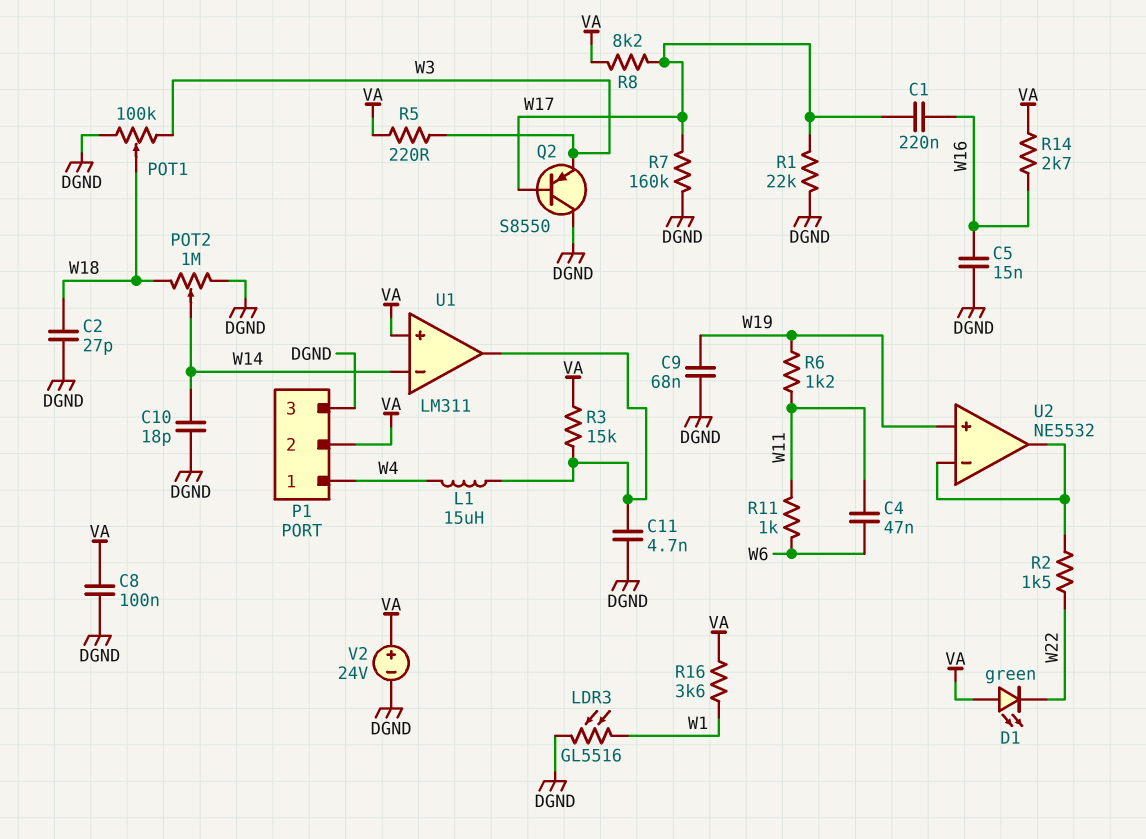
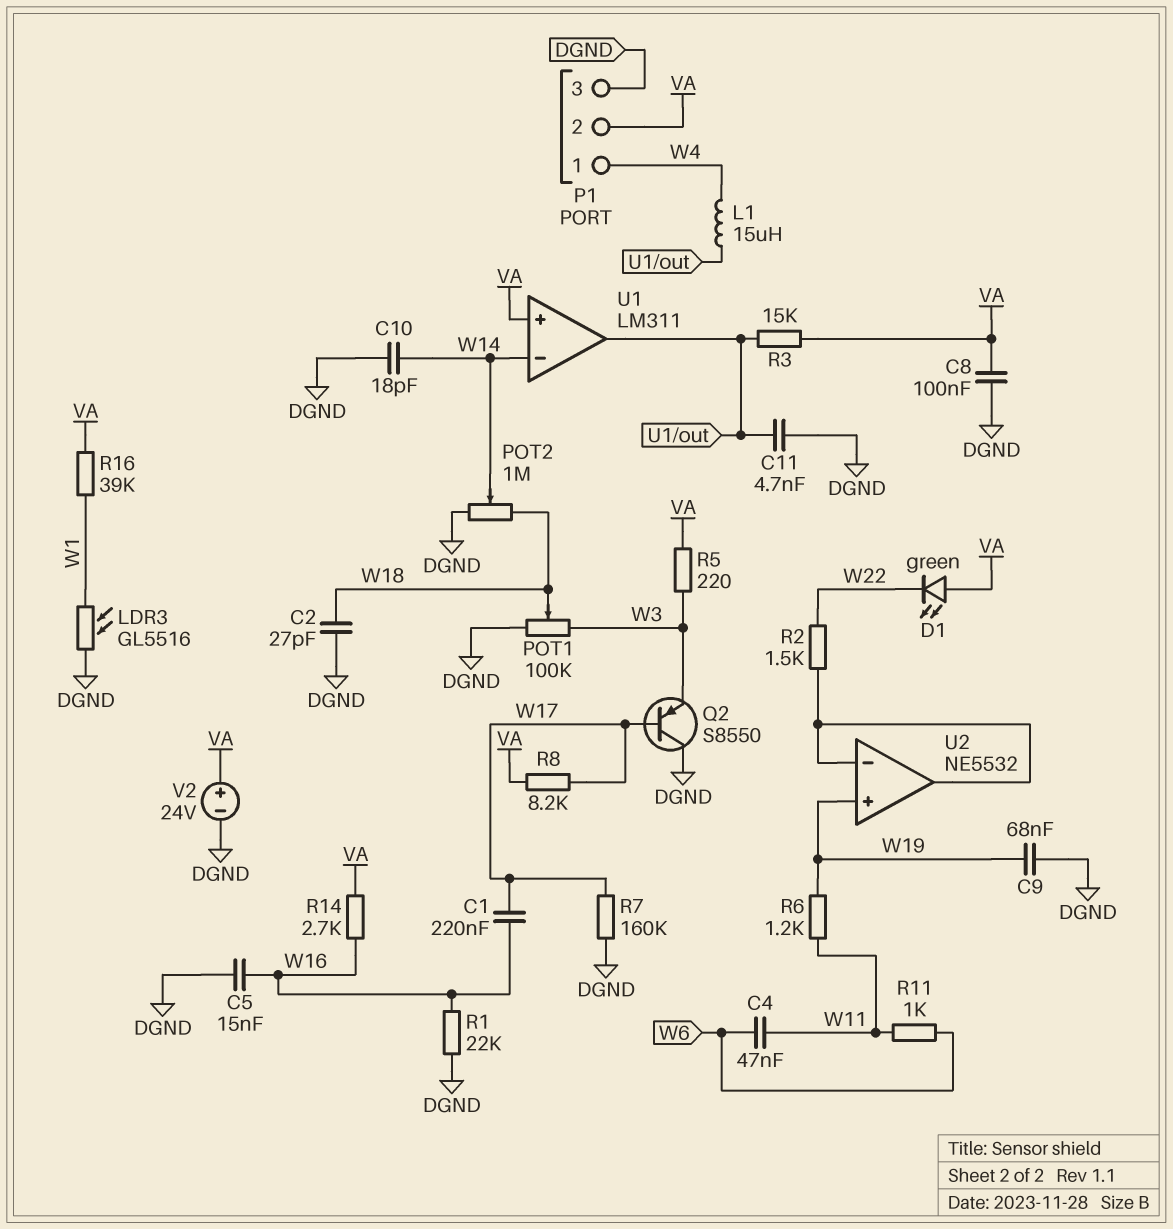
R1: 22k (DGND, W17) -> 22k (DGND, W16)
R16: 3.6k (VA, W1) -> 39k (VA, W1)

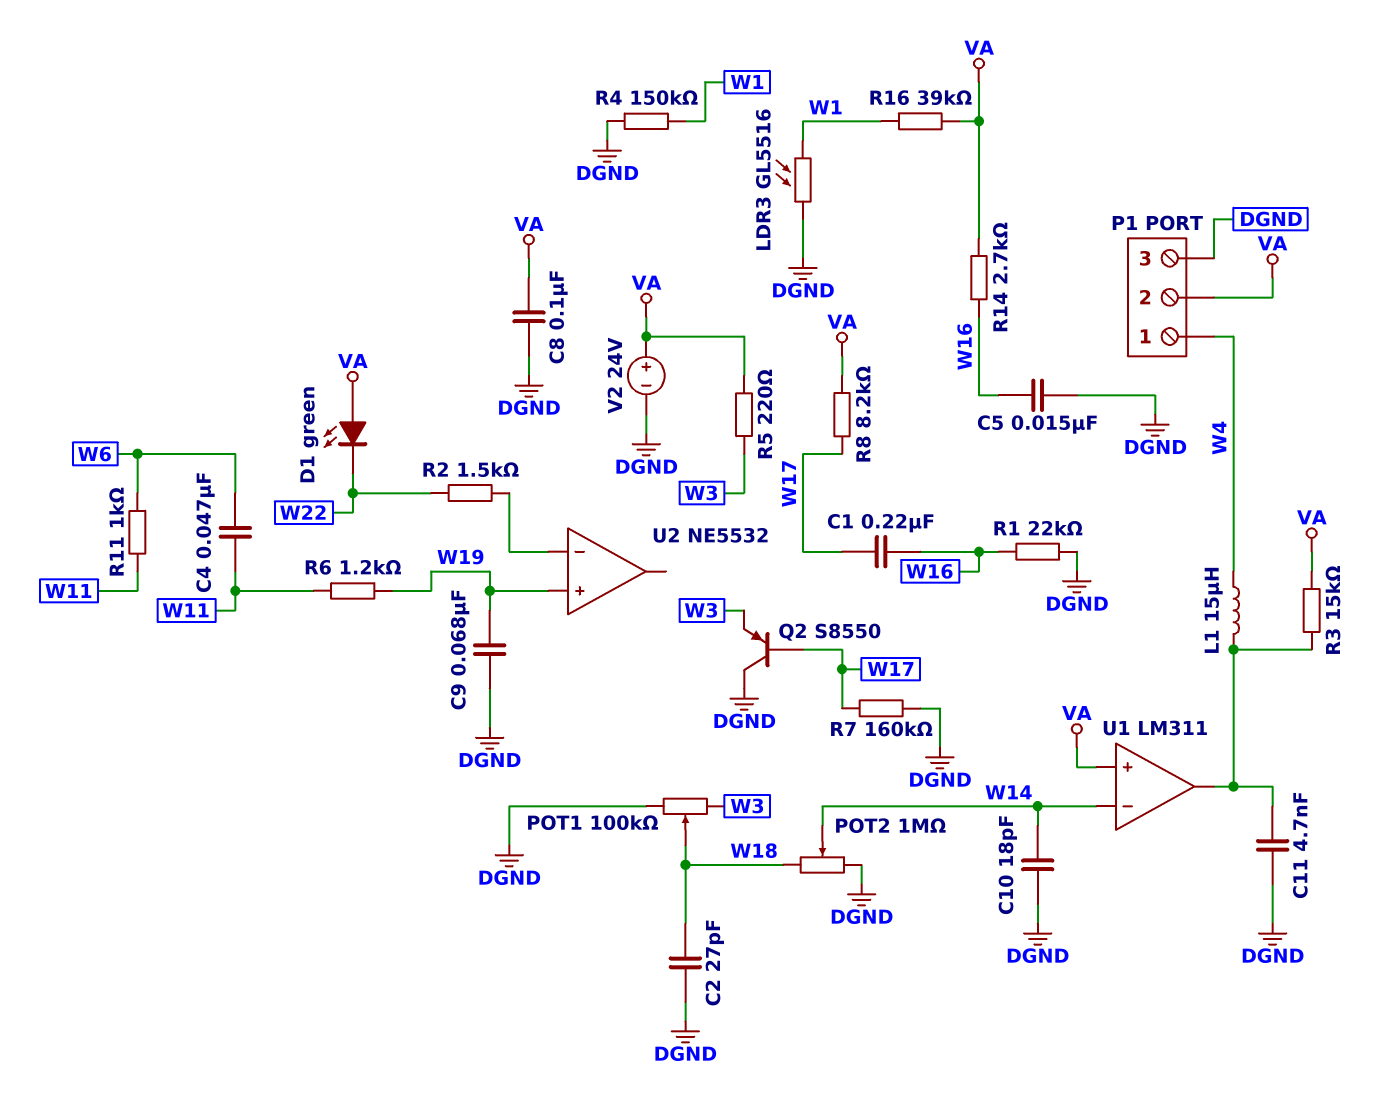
R4: none -> 150k (DGND, W1)
U2 pin out: U2/in- -> none

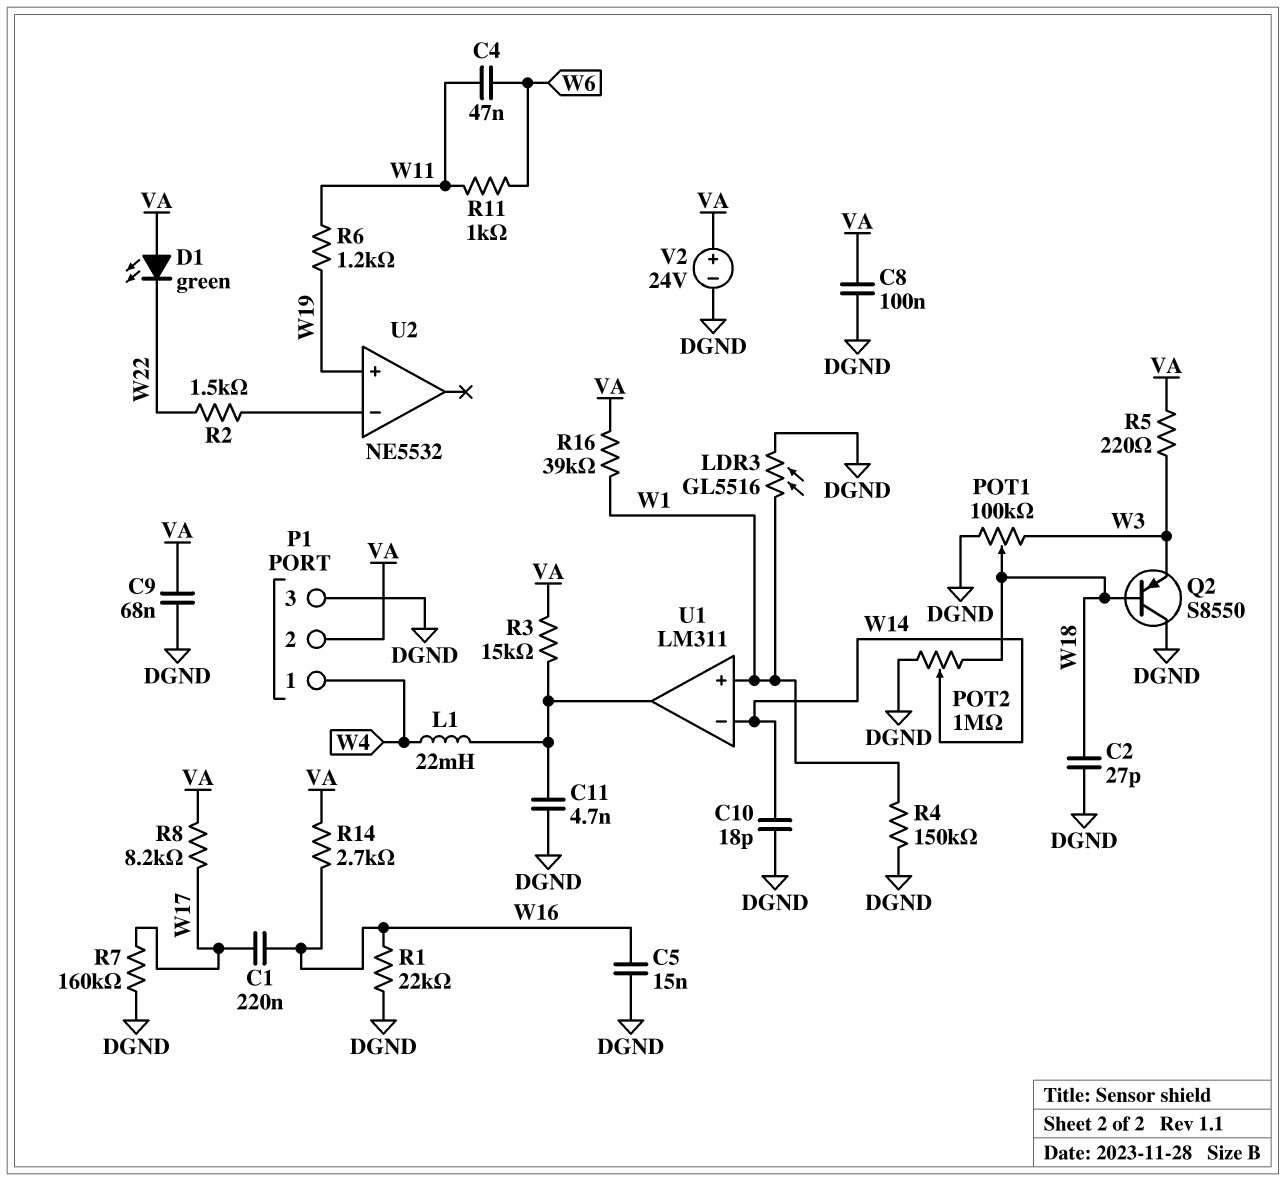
C9: 68nF (DGND, W19) -> 68nF (DGND, VA)
L1: 15uH (U1/out, W4) -> 22mH (U1/out, W4)
Q2: PNP S8550 (B W17, C DGND, E W3) -> PNP S8550 (B W18, C DGND, E W3)
U1 pin in+: VA -> W1

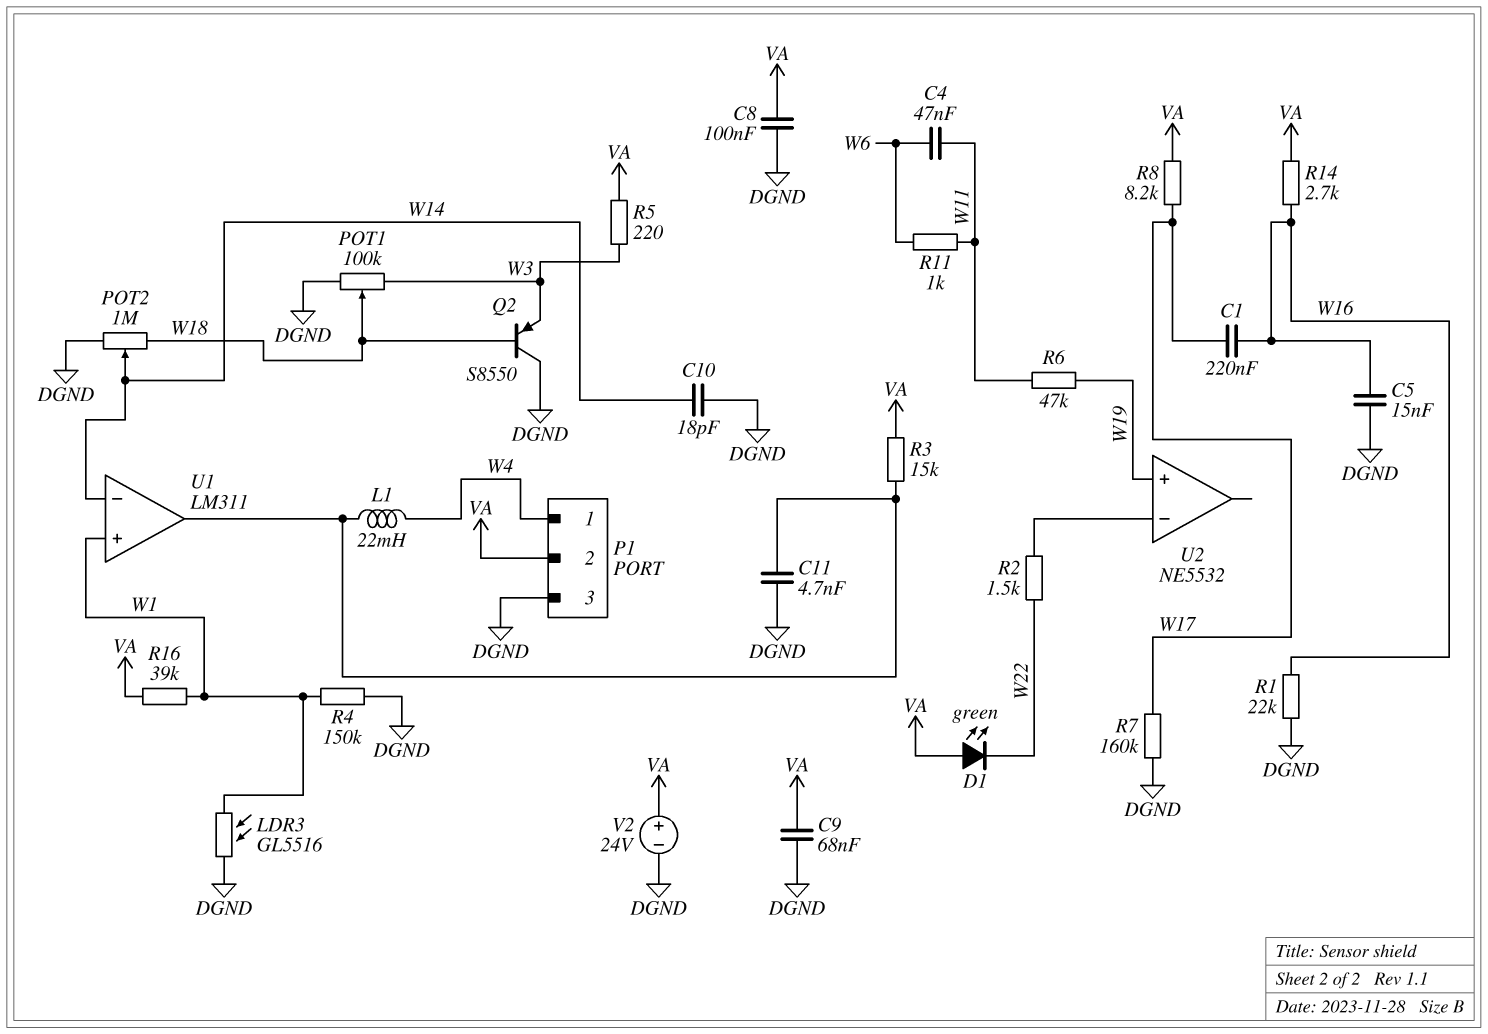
C2: 27pF (DGND, W18) -> none
R6: 1.2k (W11, W19) -> 47k (W11, W19)

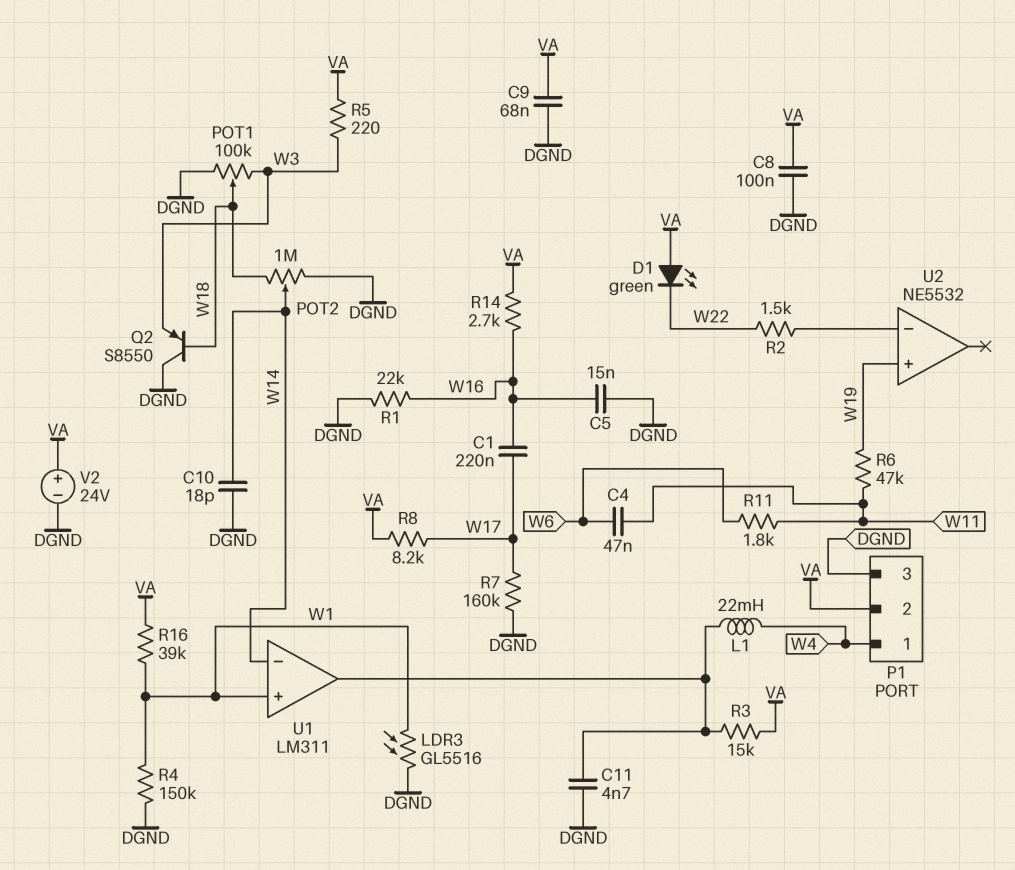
R11: 1k (W6, W11) -> 1.8k (W6, W11)

